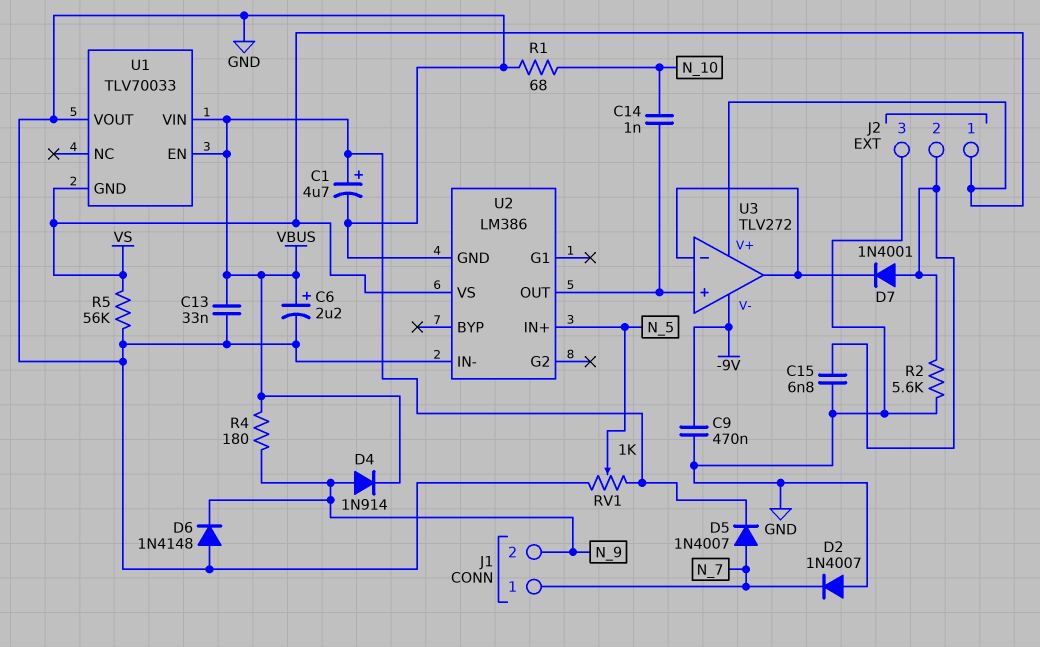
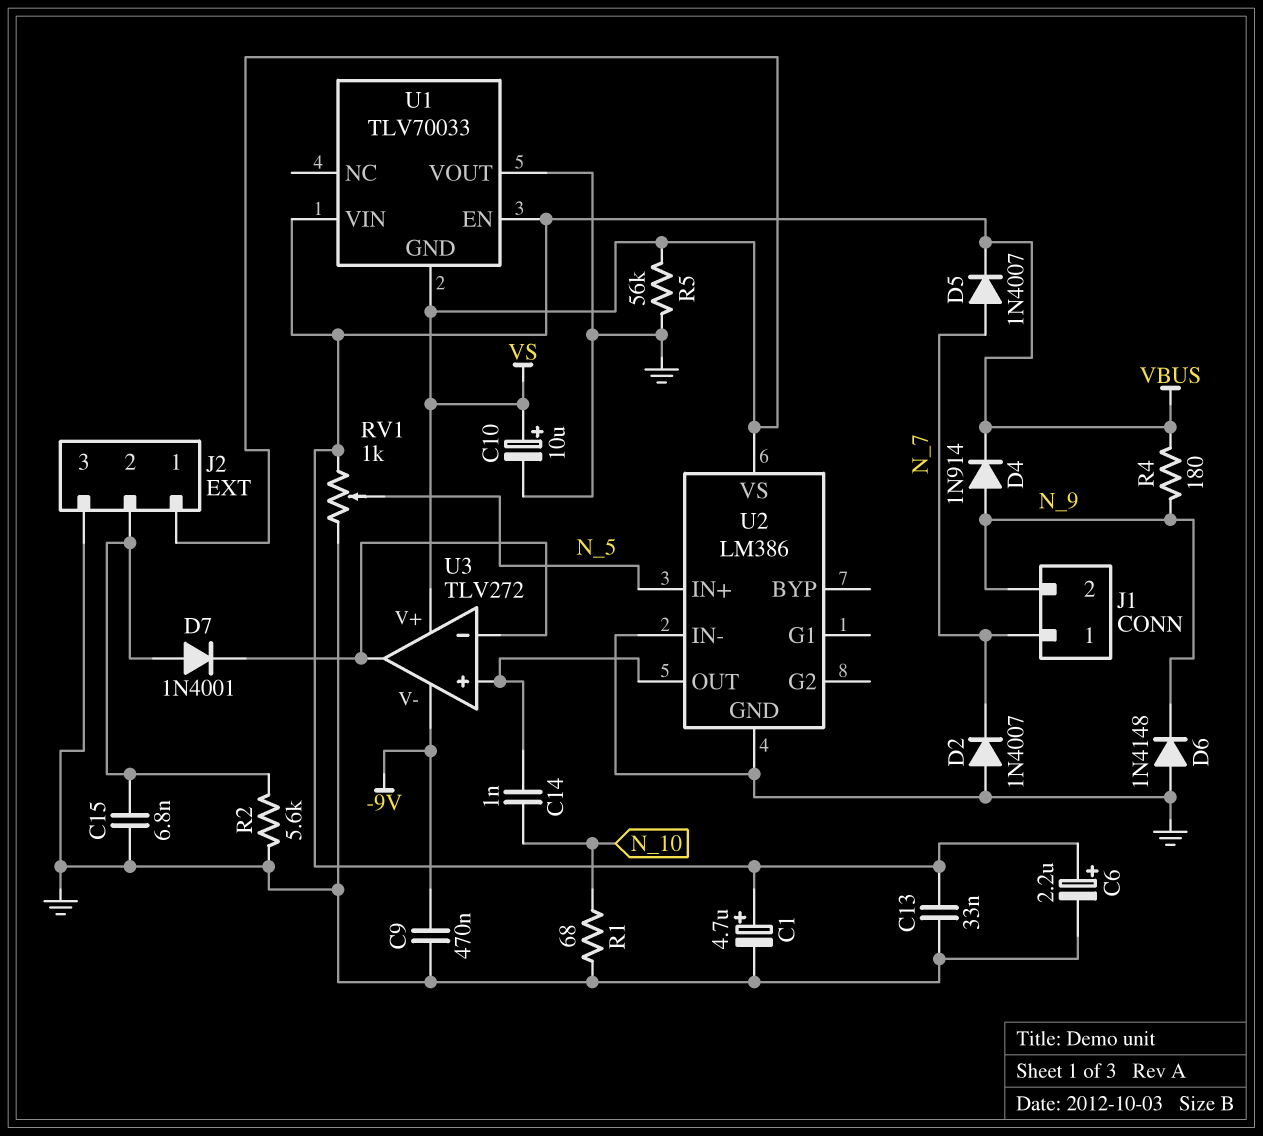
C10: none -> 10uF (plus VS, minus GND)

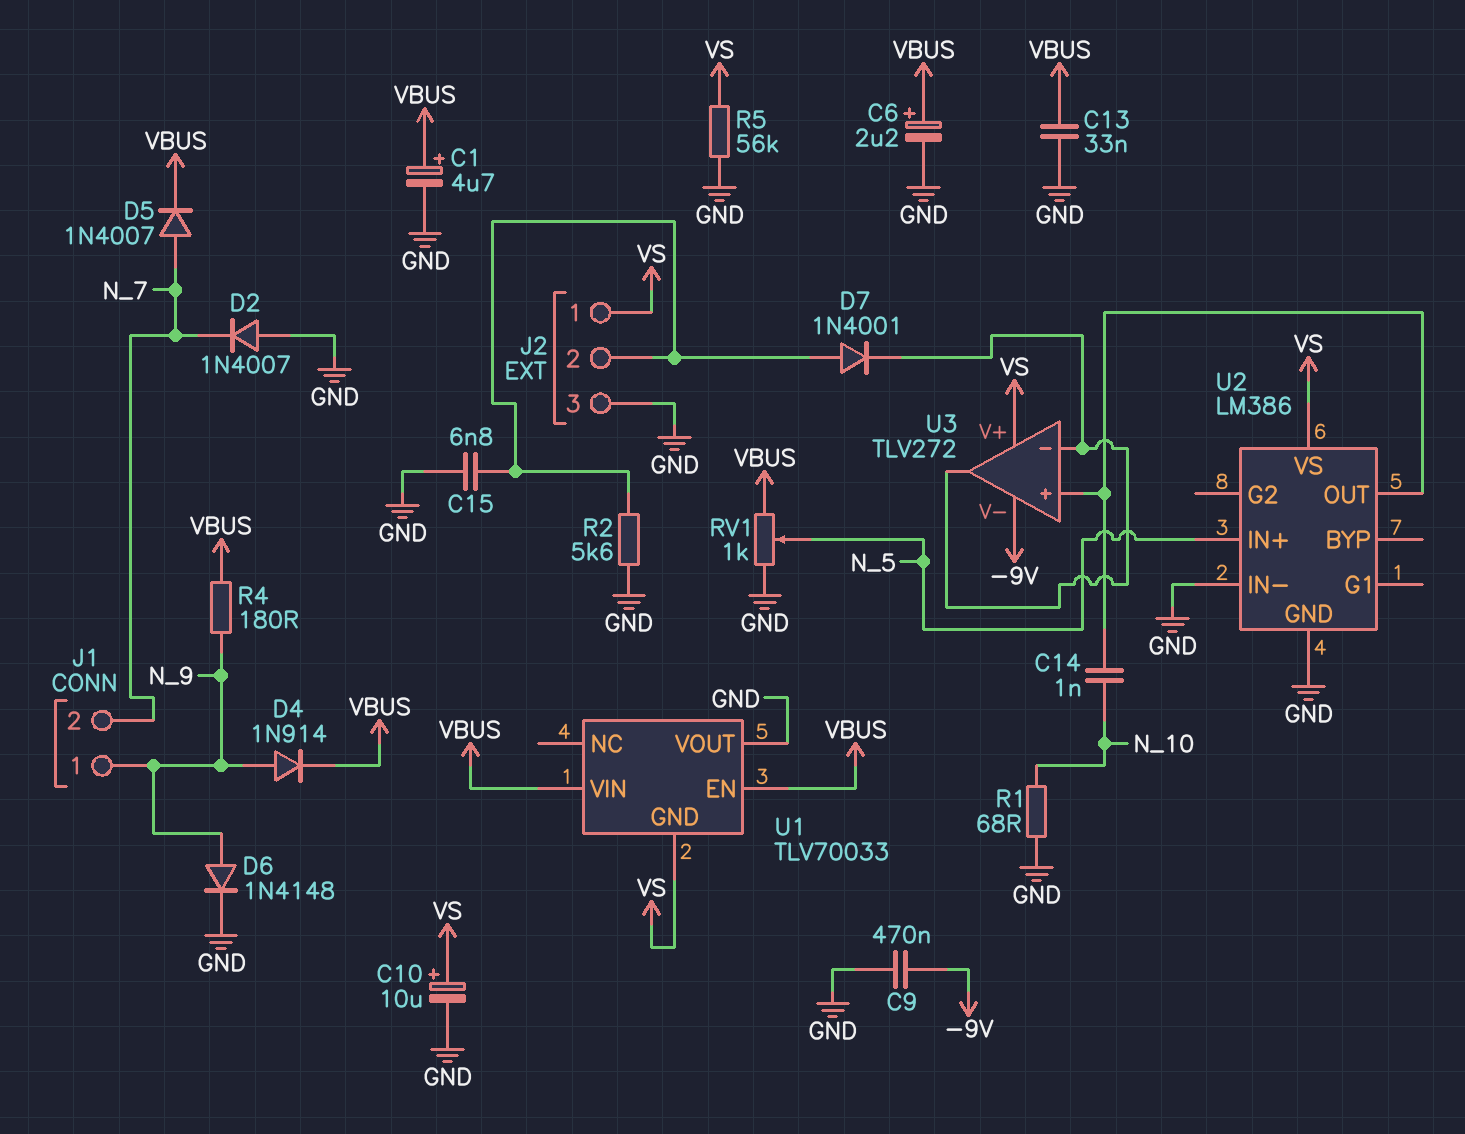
D6: diode 1N4148 (A GND, K N_9) -> diode 1N4148 (A N_9, K GND)
J1 pin 1: N_7 -> N_9
J1 pin 2: N_9 -> N_7

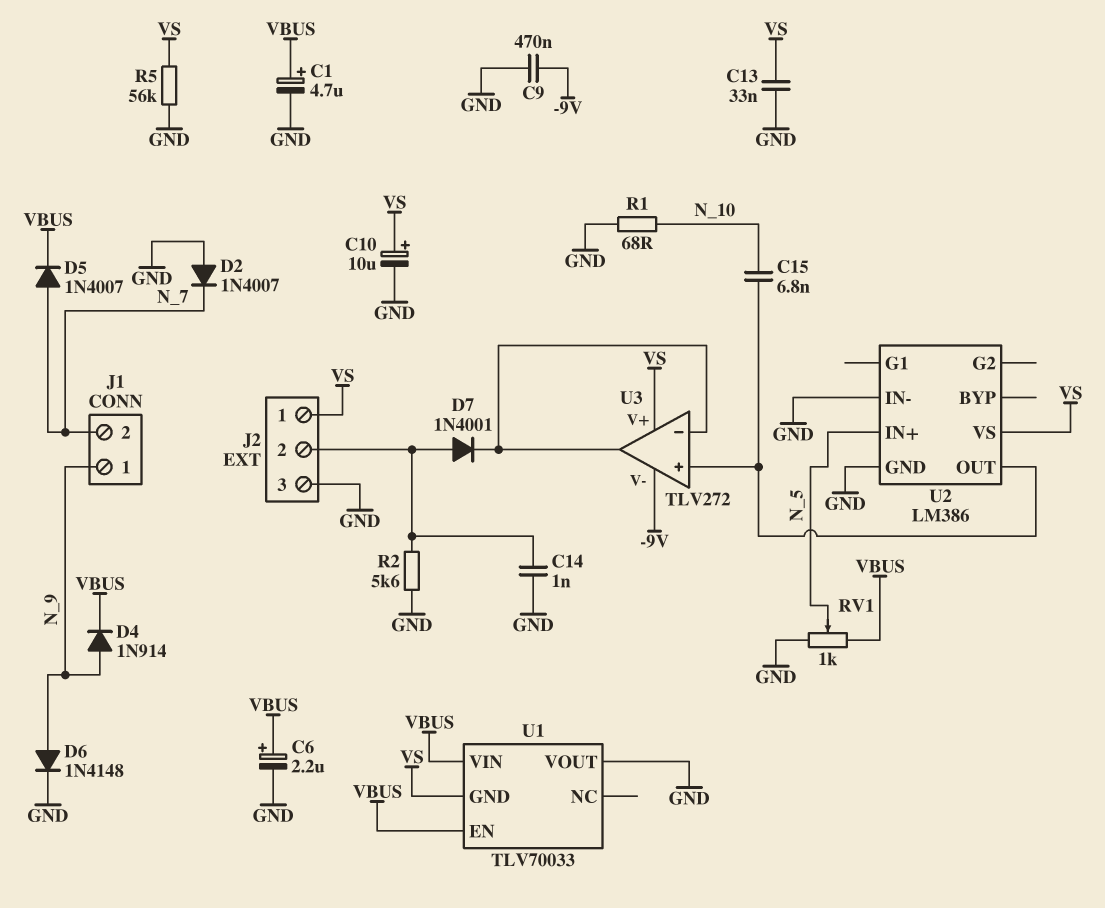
C13: 33nF (GND, VBUS) -> 33nF (GND, VS)
C14: 1nF (N_10, U2/OUT) -> 1nF (GND, J2/2)
C15: 6.8nF (GND, J2/2) -> 6.8nF (N_10, U2/OUT)
R4: 180 (N_9, VBUS) -> none

